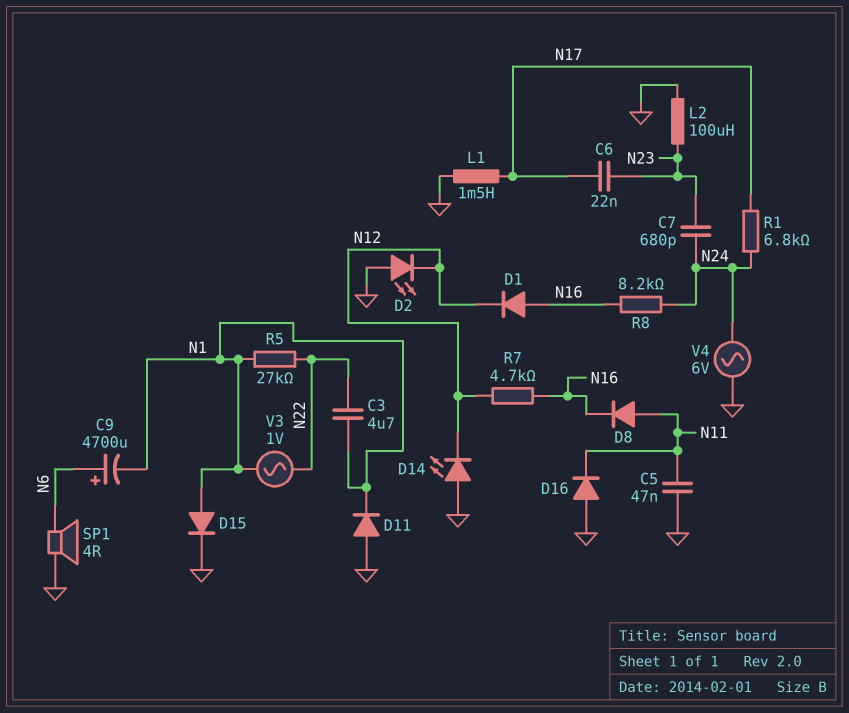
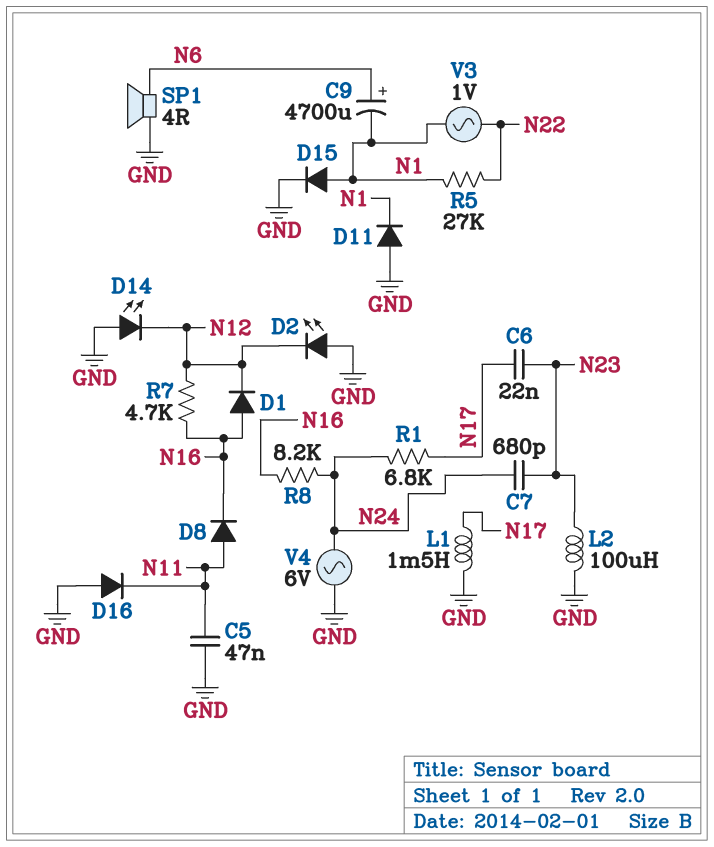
C3: 4.7uF (N1, N22) -> none

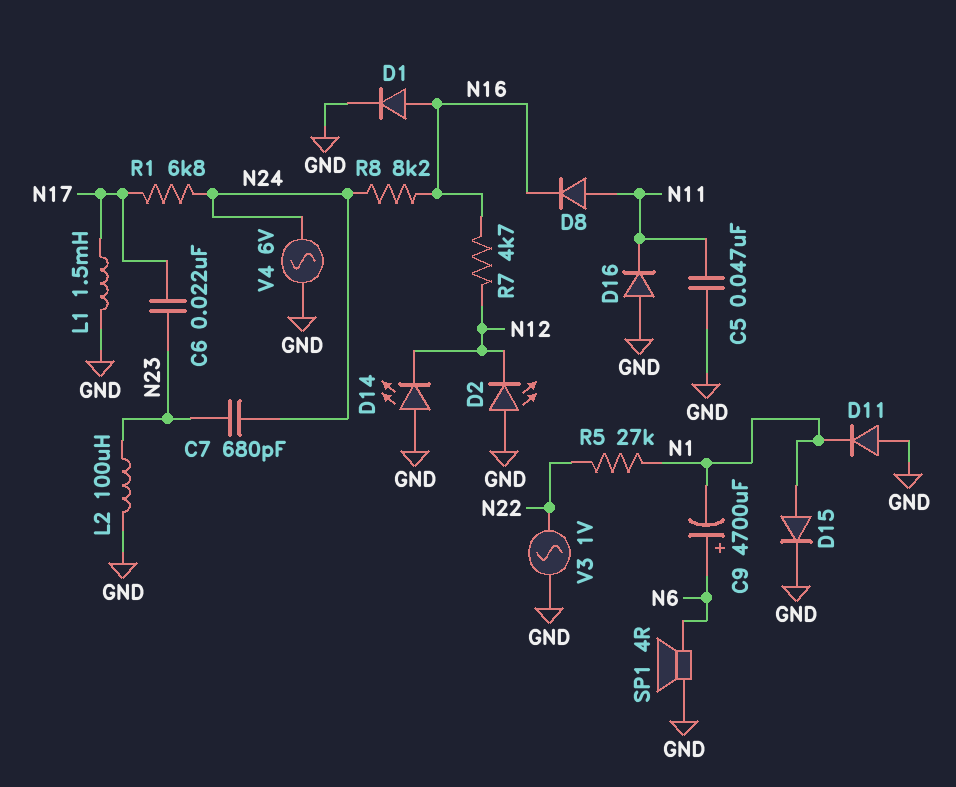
D1: diode (A N16, K N12) -> diode (A N16, K GND)
V3: AC 1V (N1, N22) -> AC 1V (GND, N22)

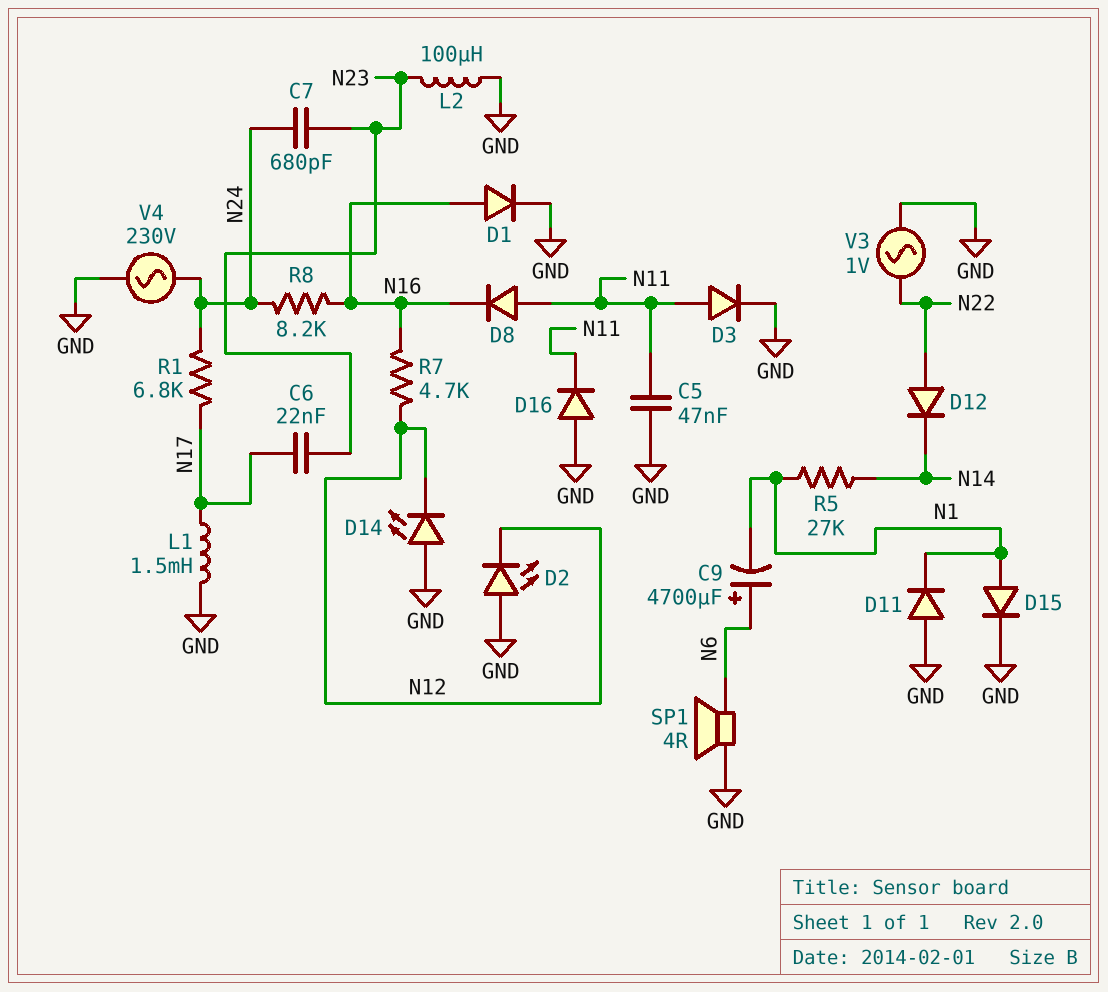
D3: none -> diode (A N11, K GND)
D12: none -> diode (A N22, K N14)
R5: 27k (N1, N22) -> 27k (N1, N14)
V4: AC 6V (GND, N24) -> AC 230V (GND, N24)

